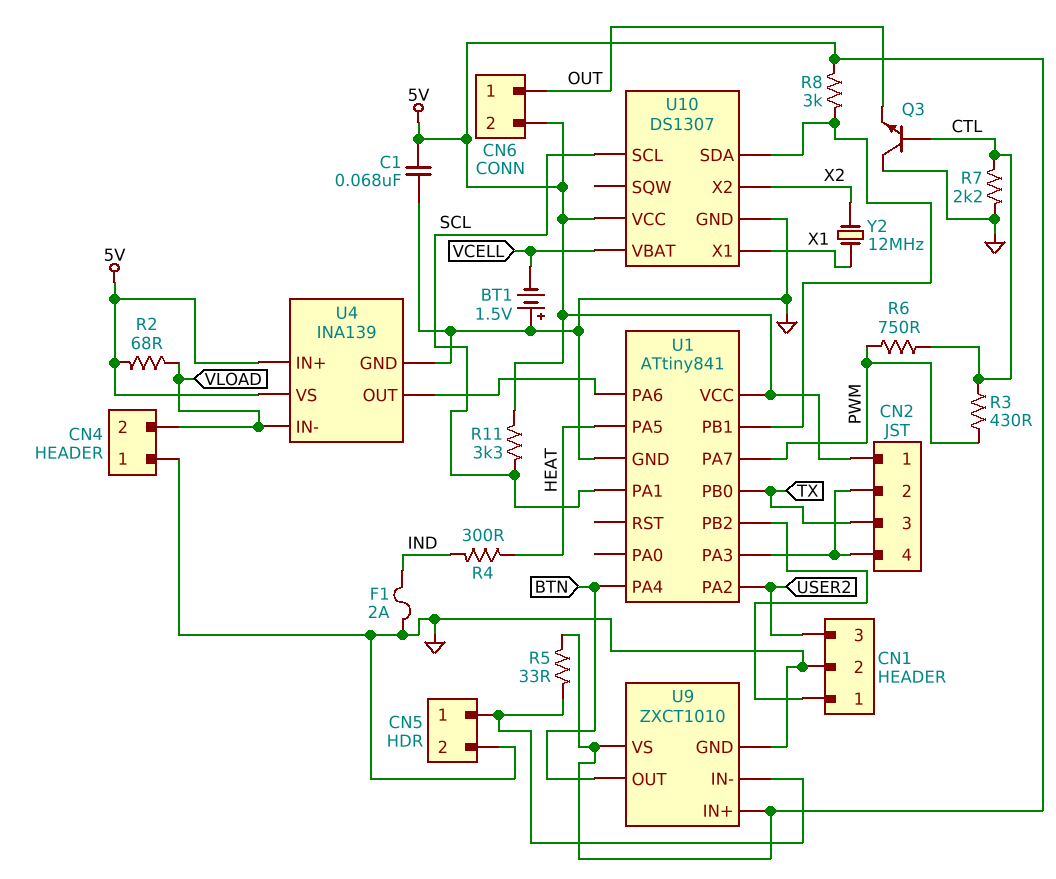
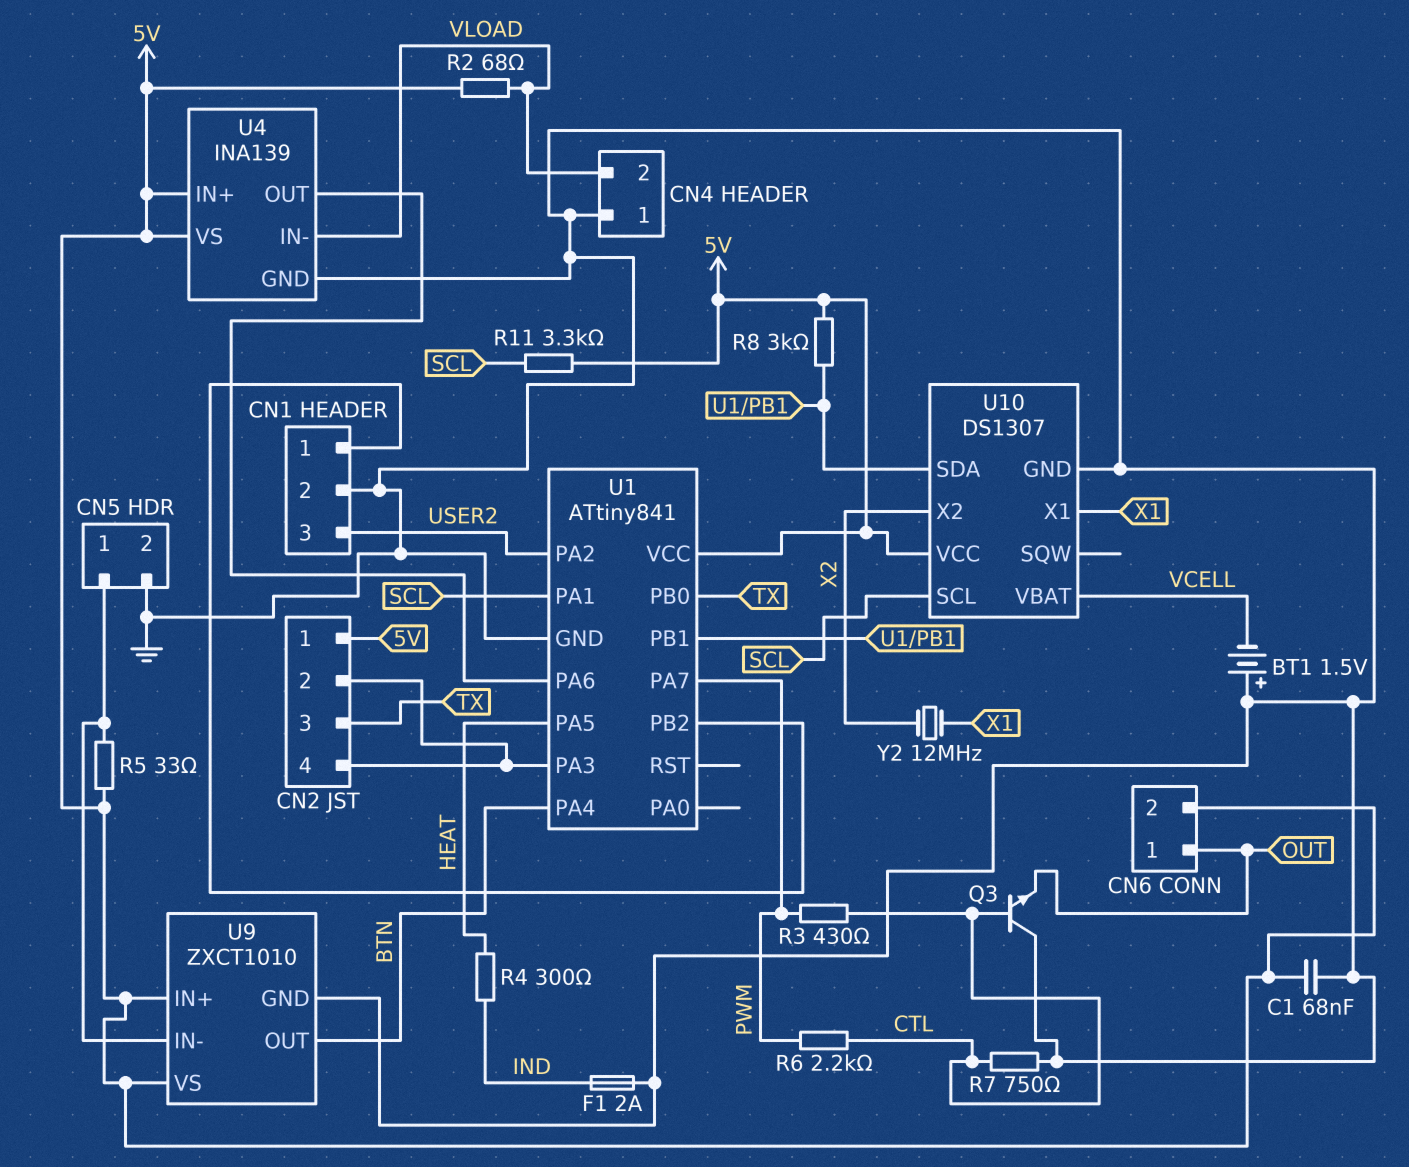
R6: 750 (CTL, PWM) -> 2.2k (CTL, PWM)
R7: 2.2k (CTL, GND) -> 750 (CTL, GND)

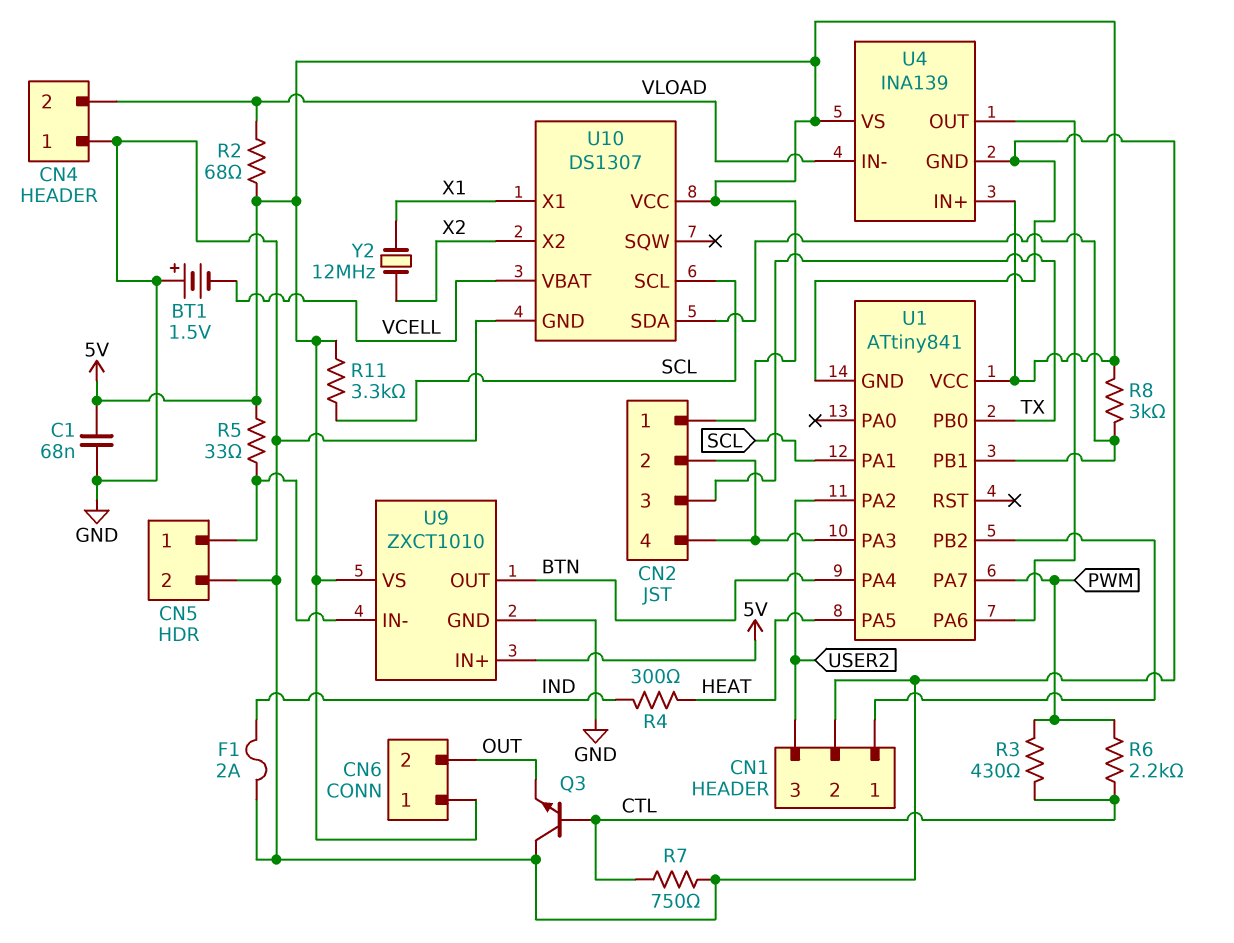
CN6 pin 1: OUT -> 5V
CN6 pin 2: 5V -> OUT

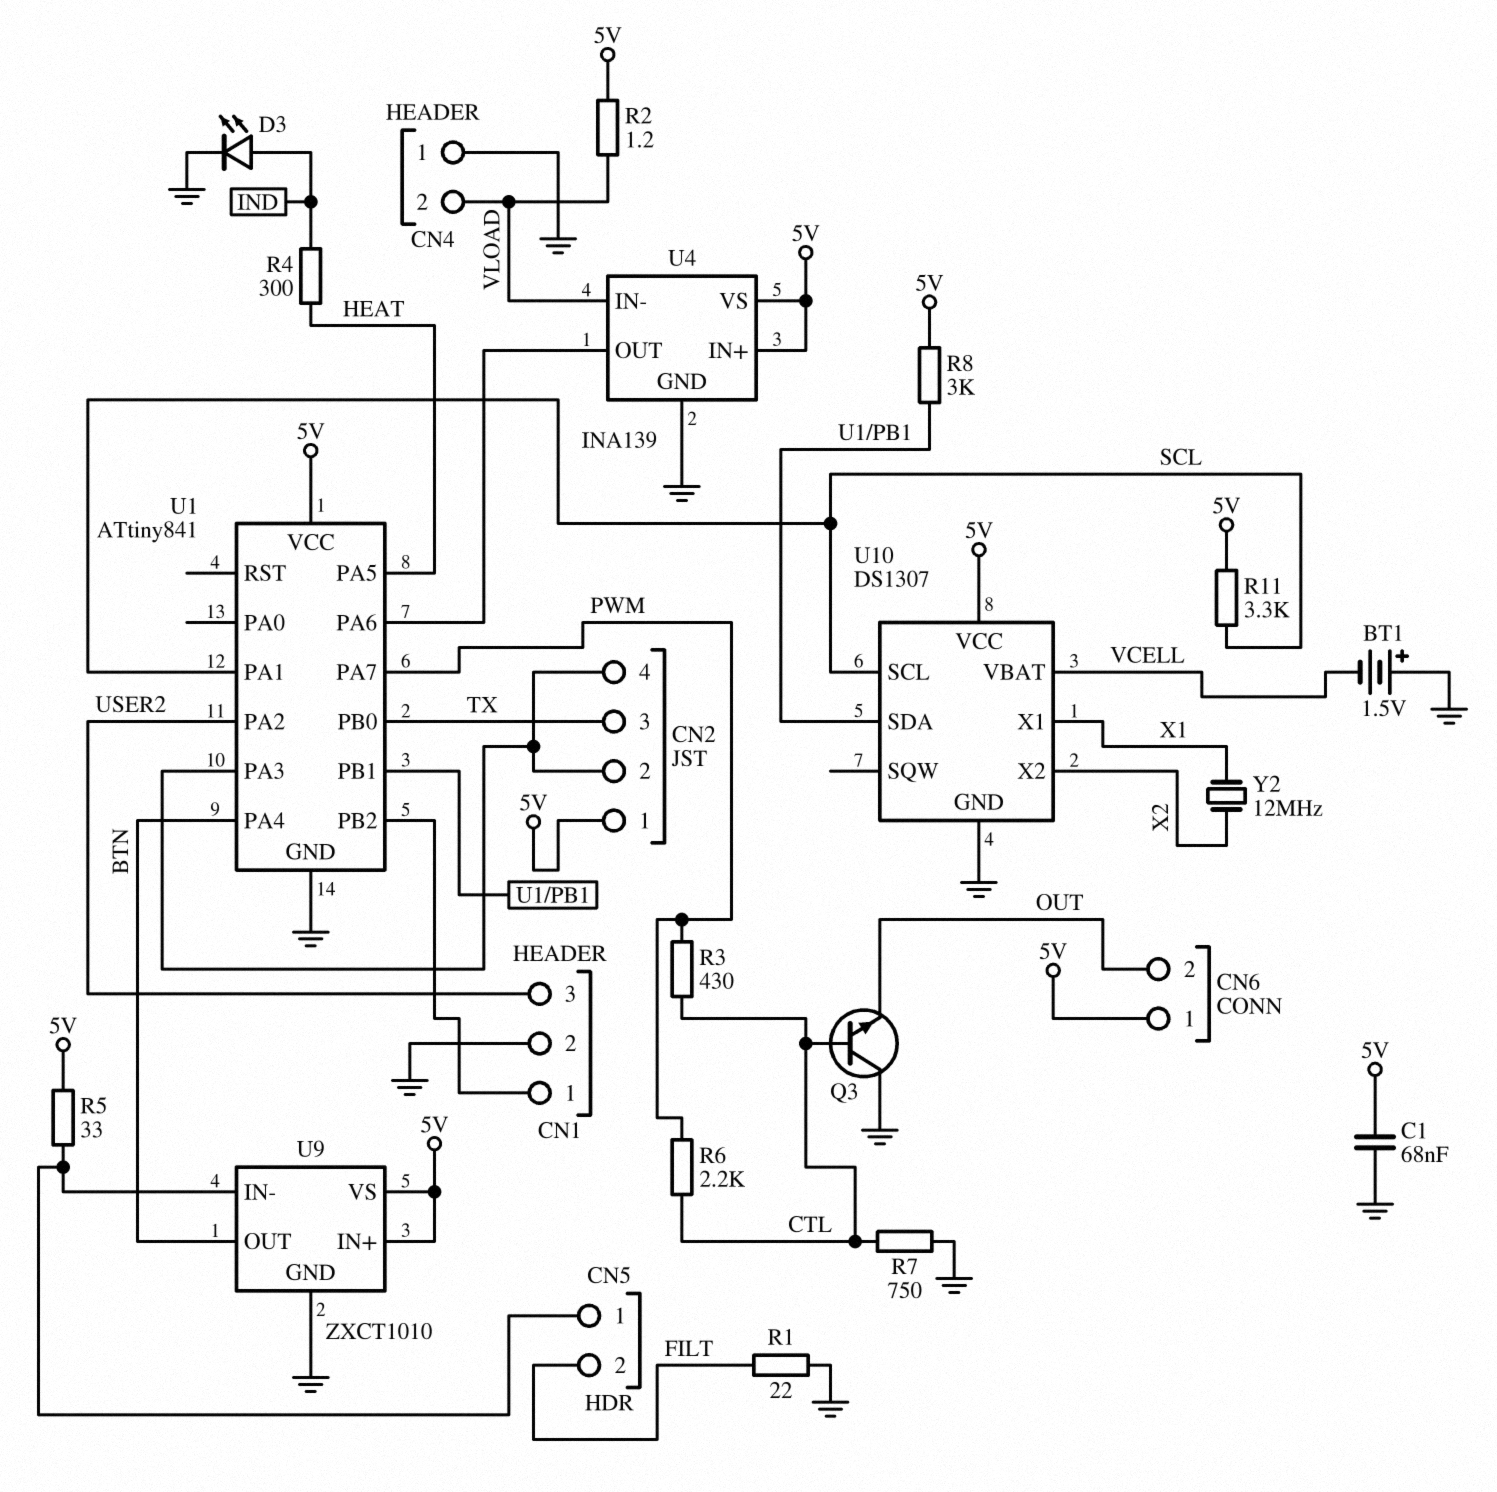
CN5 pin 2: GND -> FILT
D3: none -> LED (A IND, K GND)
F1: 2A (GND, IND) -> none
R1: none -> 22 (FILT, GND)
R2: 68 (5V, VLOAD) -> 1.2 (5V, VLOAD)

